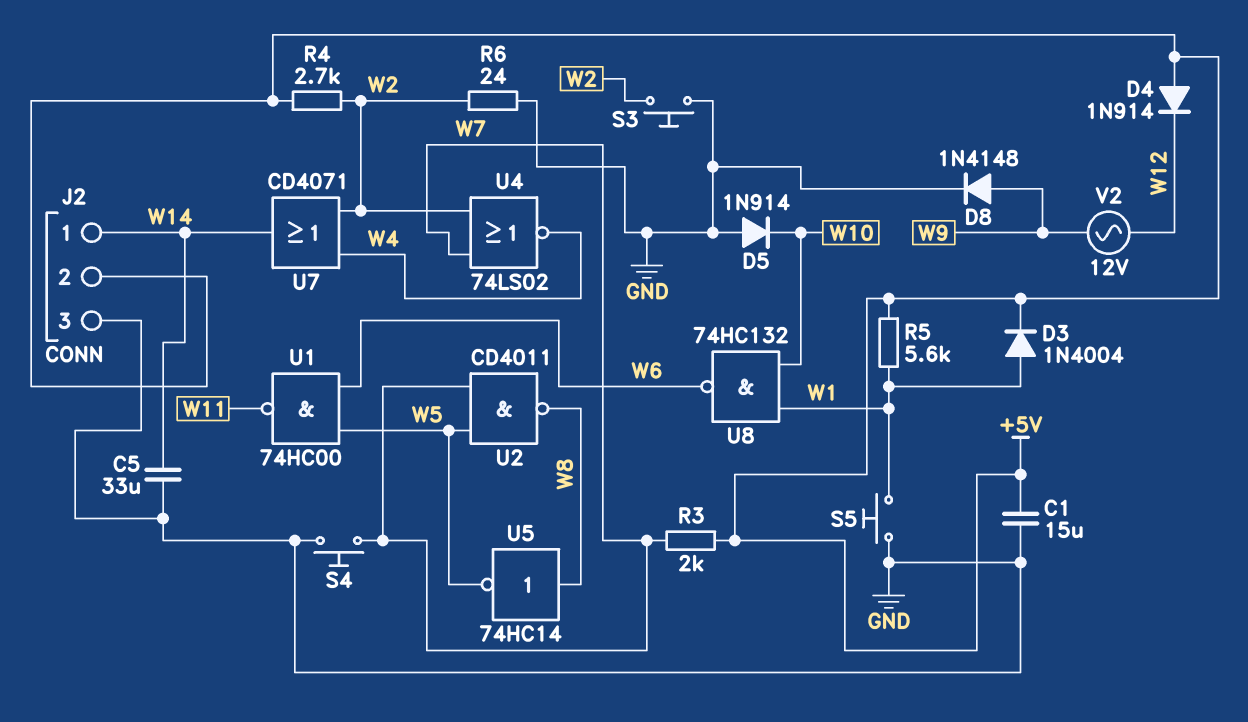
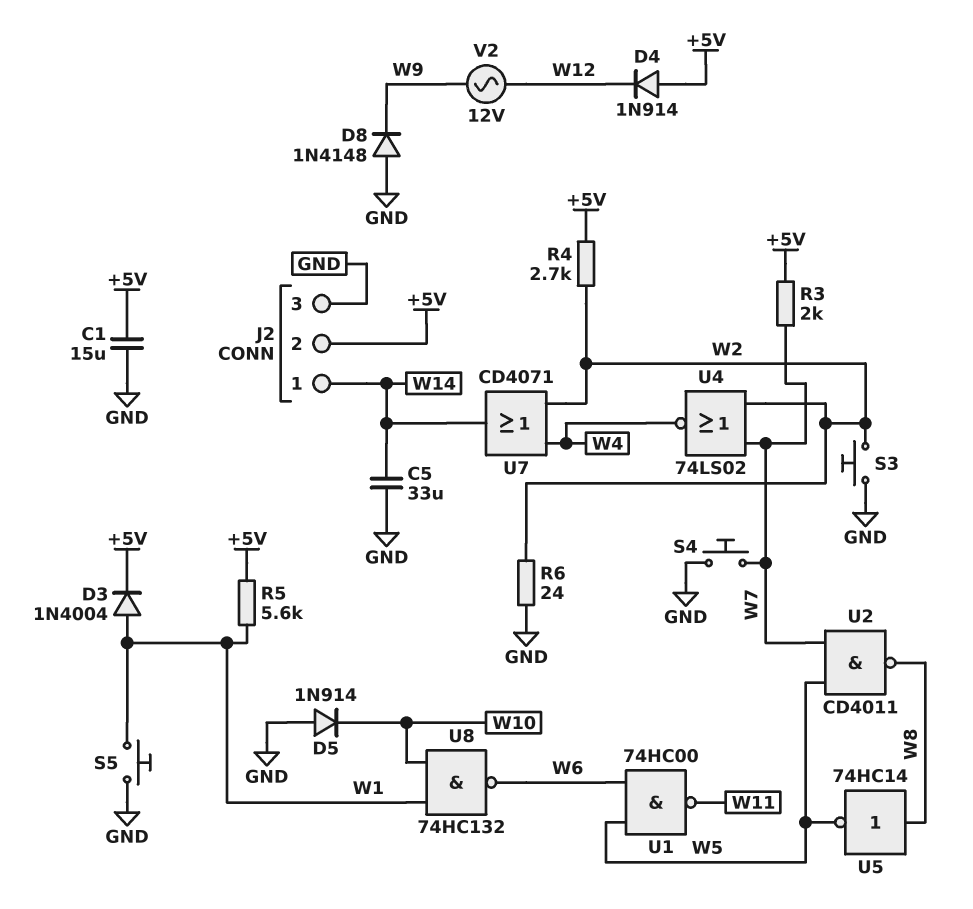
D8: diode 1N4148 (A W9, K GND) -> diode 1N4148 (A GND, K W9)

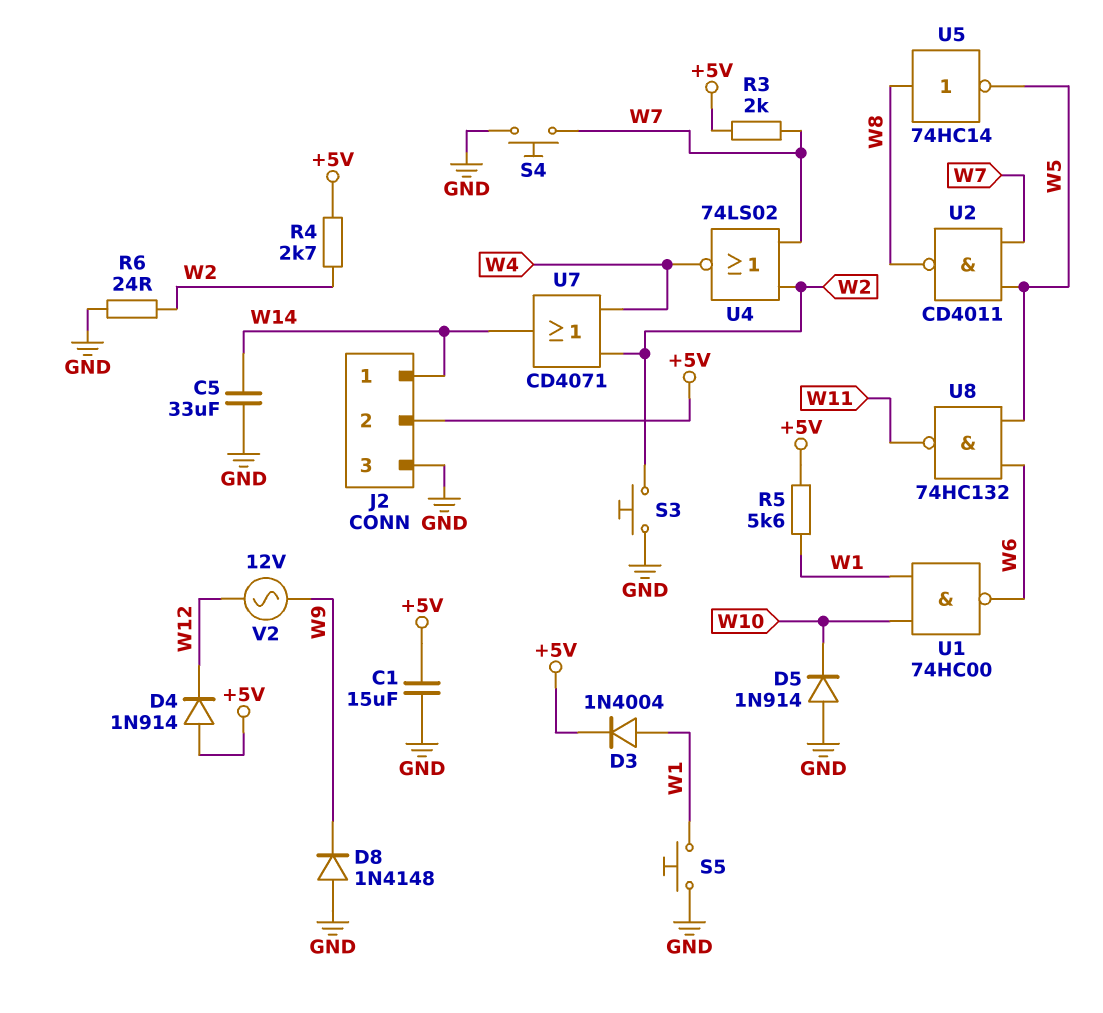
U1: NAND 74HC00 (in W5, in W6, out W11) -> NAND 74HC00 (in W1, in W10, out W6)
U8: NAND 74HC132 (in W1, in W10, out W6) -> NAND 74HC132 (in W5, in W6, out W11)

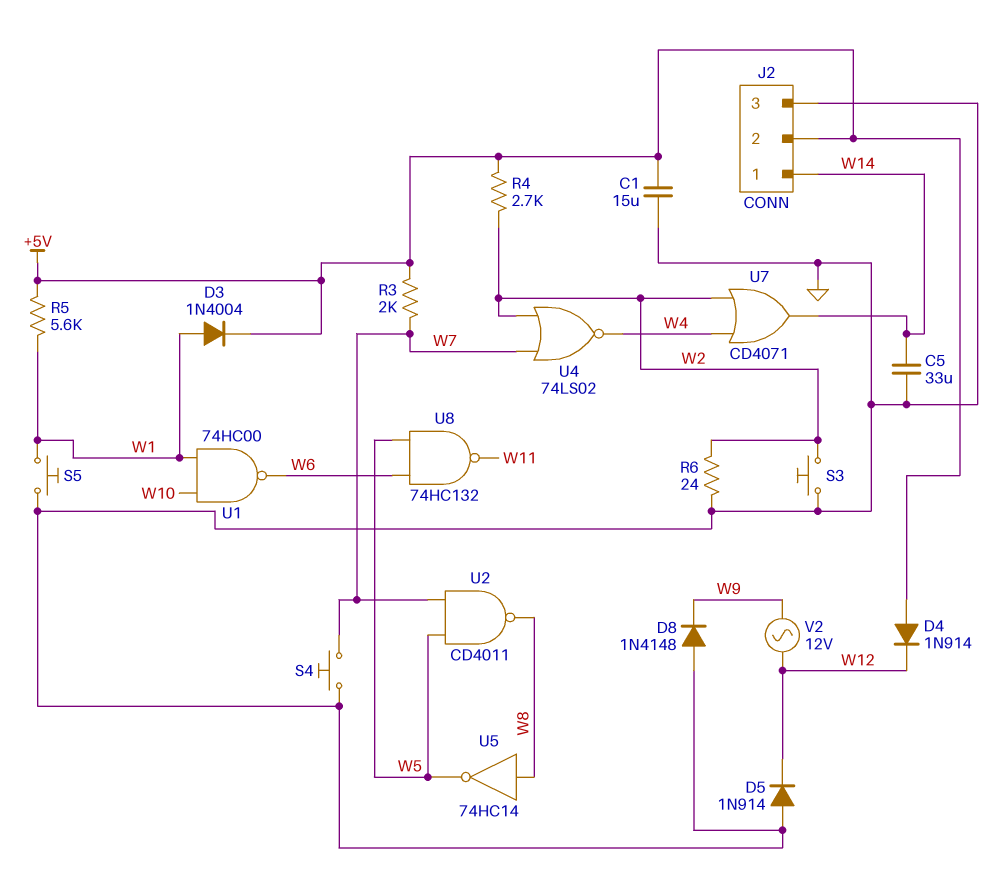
D5: diode 1N914 (A GND, K W10) -> diode 1N914 (A GND, K W12)

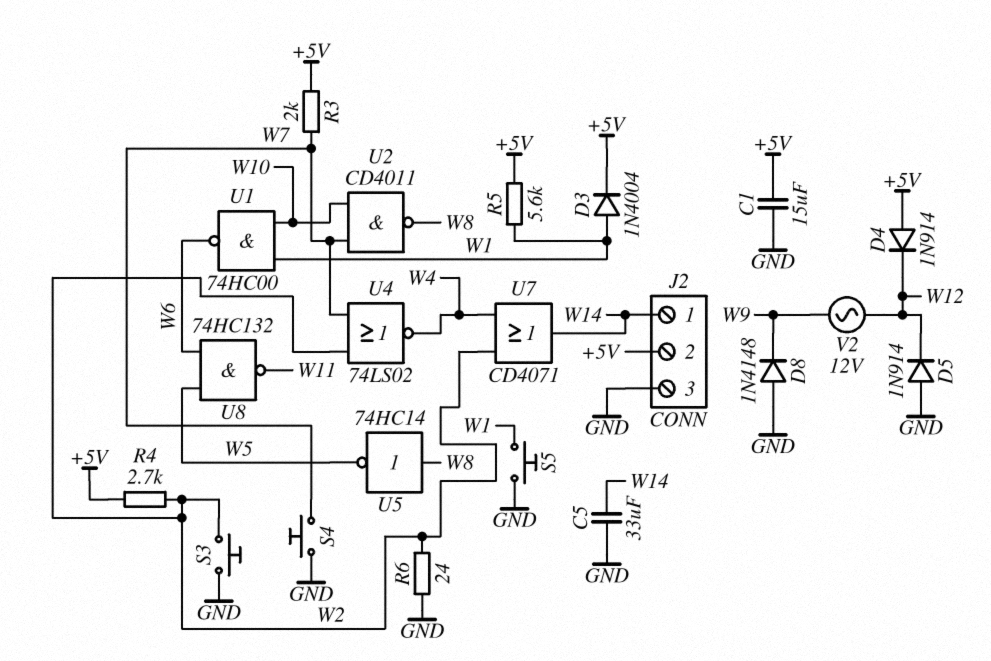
U2: NAND CD4011 (in W5, in W7, out W8) -> NAND CD4011 (in W7, in W10, out W8)

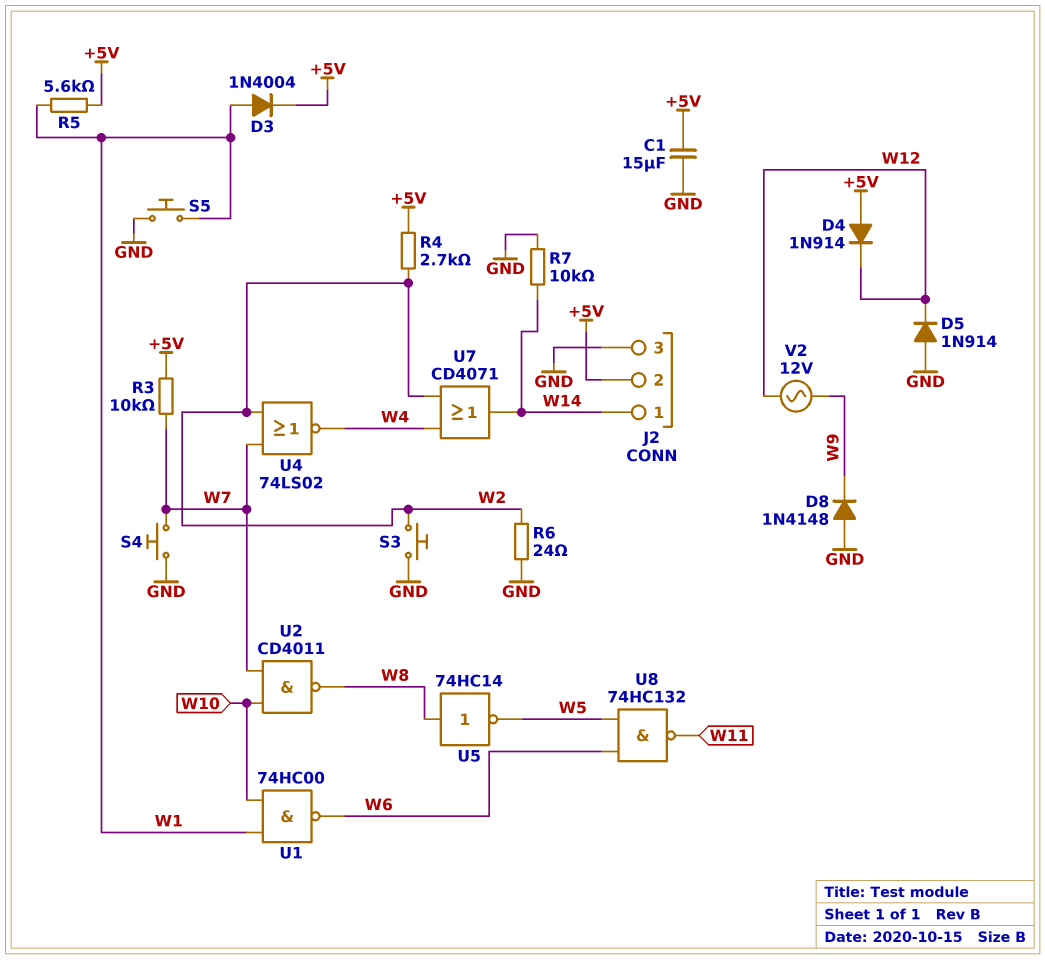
C5: 33uF (GND, W14) -> none
R3: 2k (+5V, W7) -> 10k (+5V, W7)
R7: none -> 10k (GND, W14)

